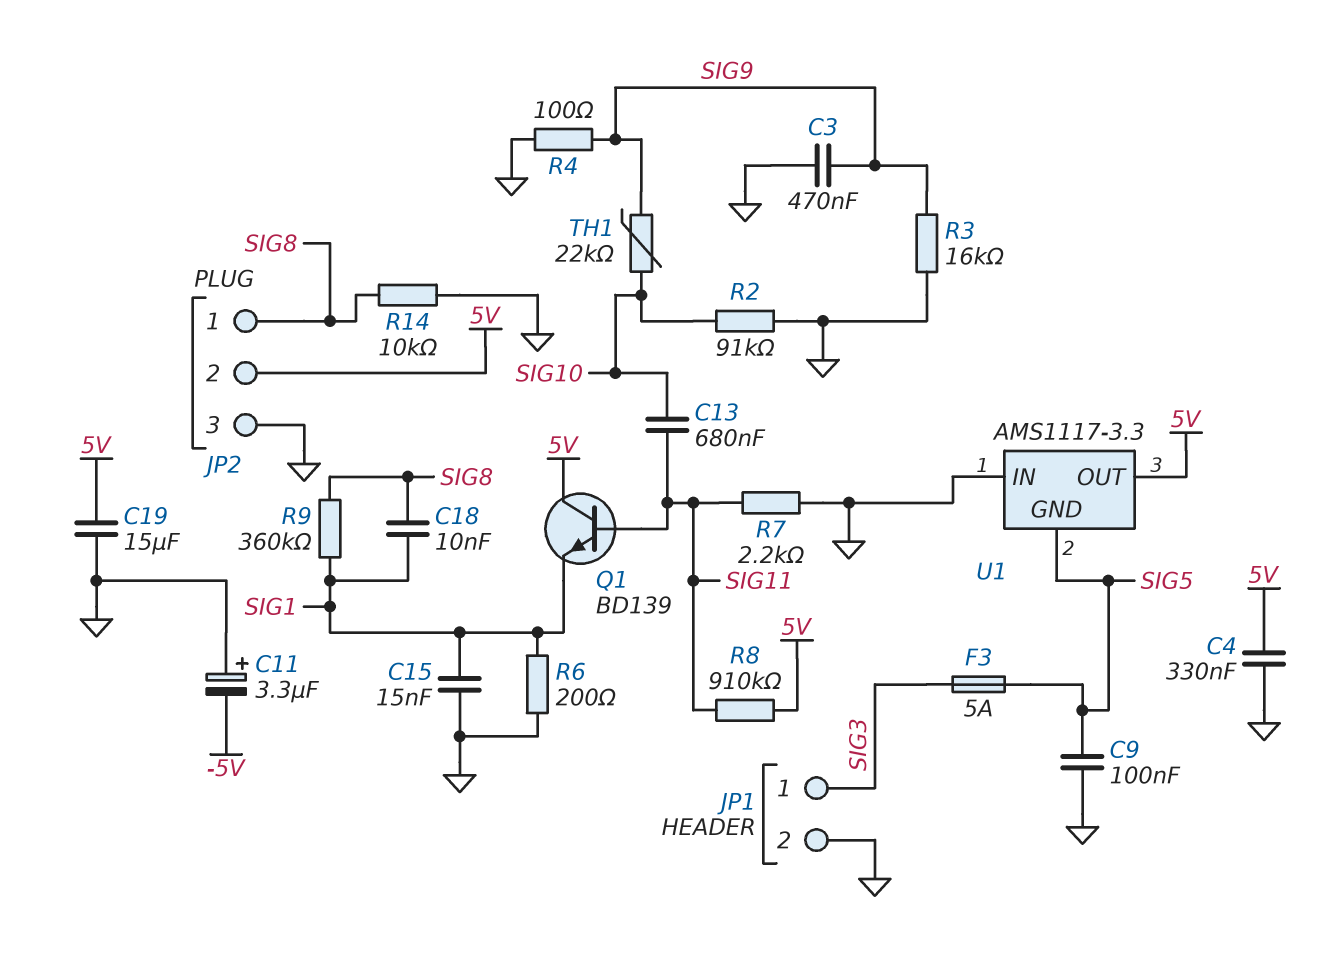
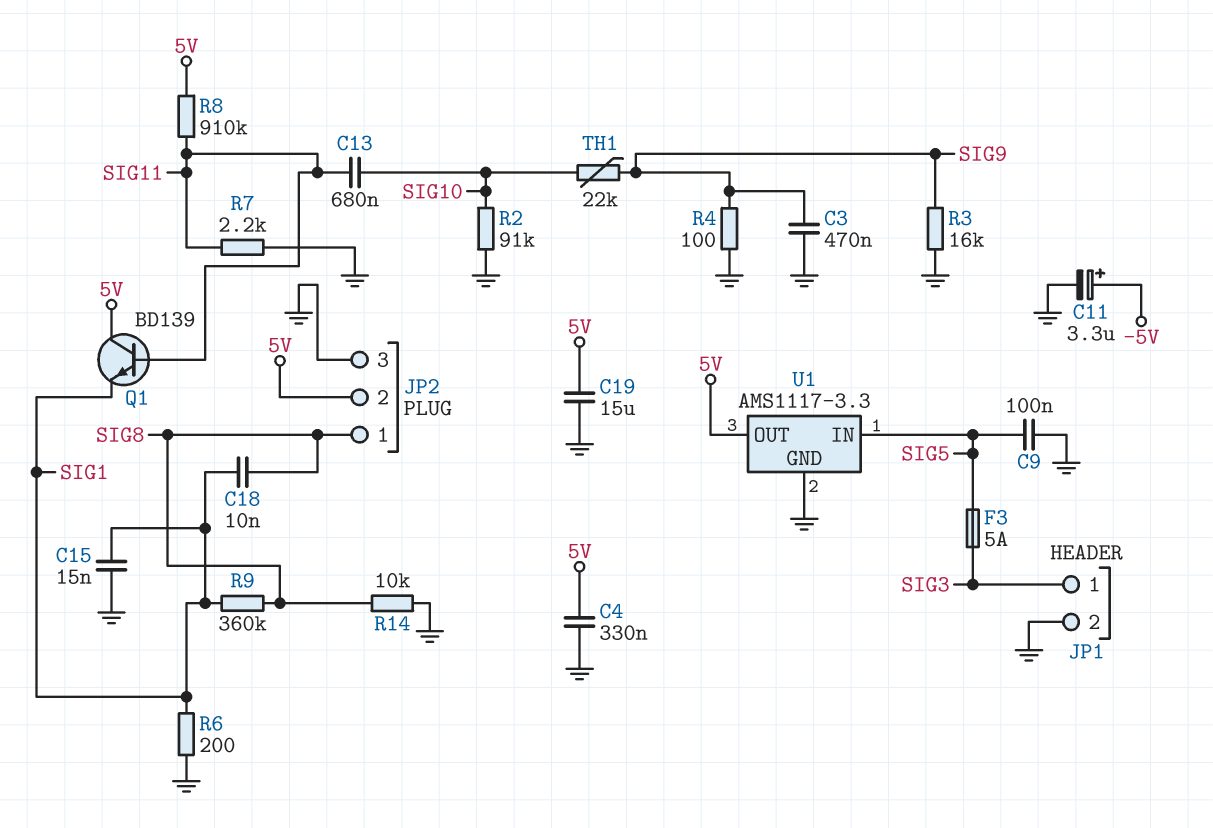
C11: 3.3uF (plus GND, minus -5V) -> 3.3uF (plus -5V, minus GND)
U1 pin GND: SIG5 -> GND
U1 pin IN: GND -> SIG5

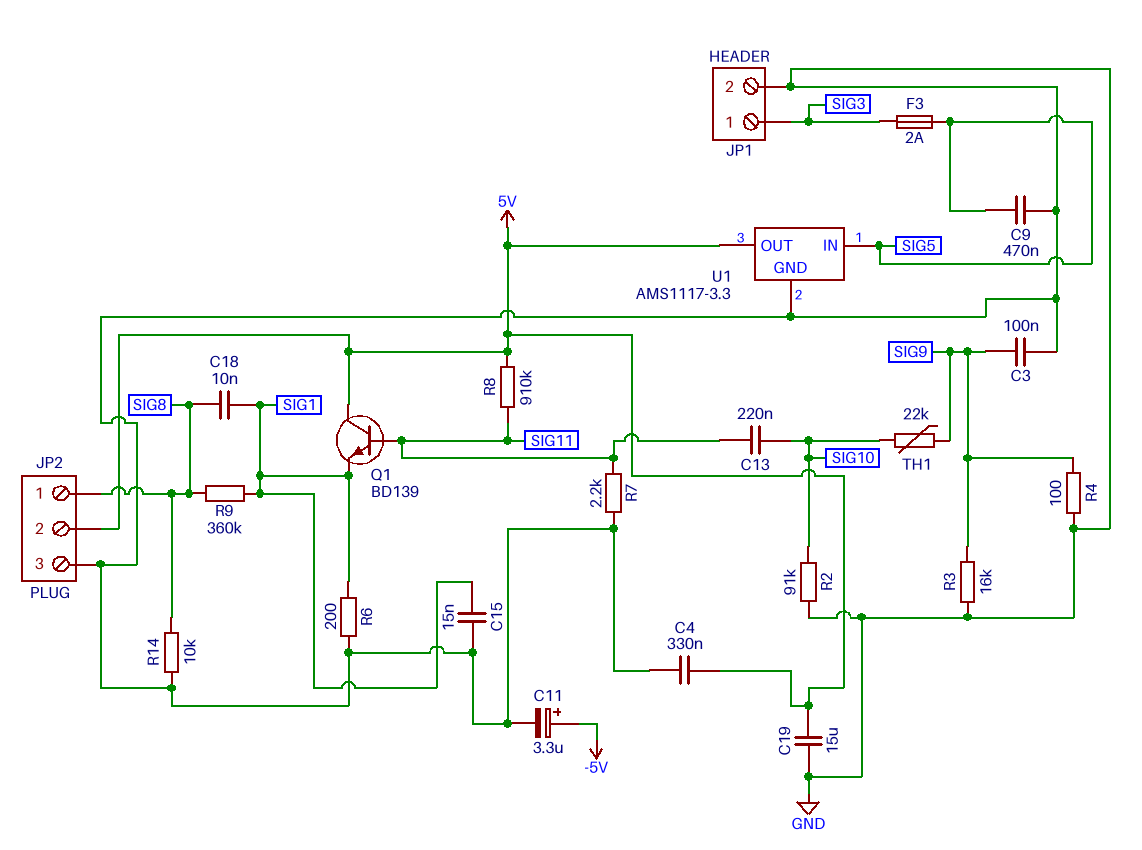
C3: 470nF (GND, SIG9) -> 100nF (GND, SIG9)
C9: 100nF (GND, SIG5) -> 470nF (GND, SIG5)
C13: 680nF (SIG10, SIG11) -> 220nF (SIG10, SIG11)
F3: 5A (SIG3, SIG5) -> 2A (SIG3, SIG5)

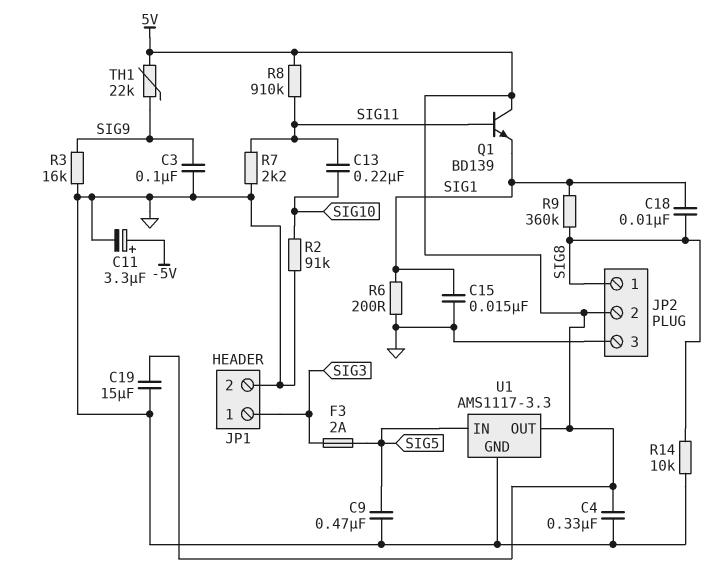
R4: 100 (GND, SIG9) -> none
TH1: 22k (SIG9, SIG10) -> 22k (5V, SIG9)

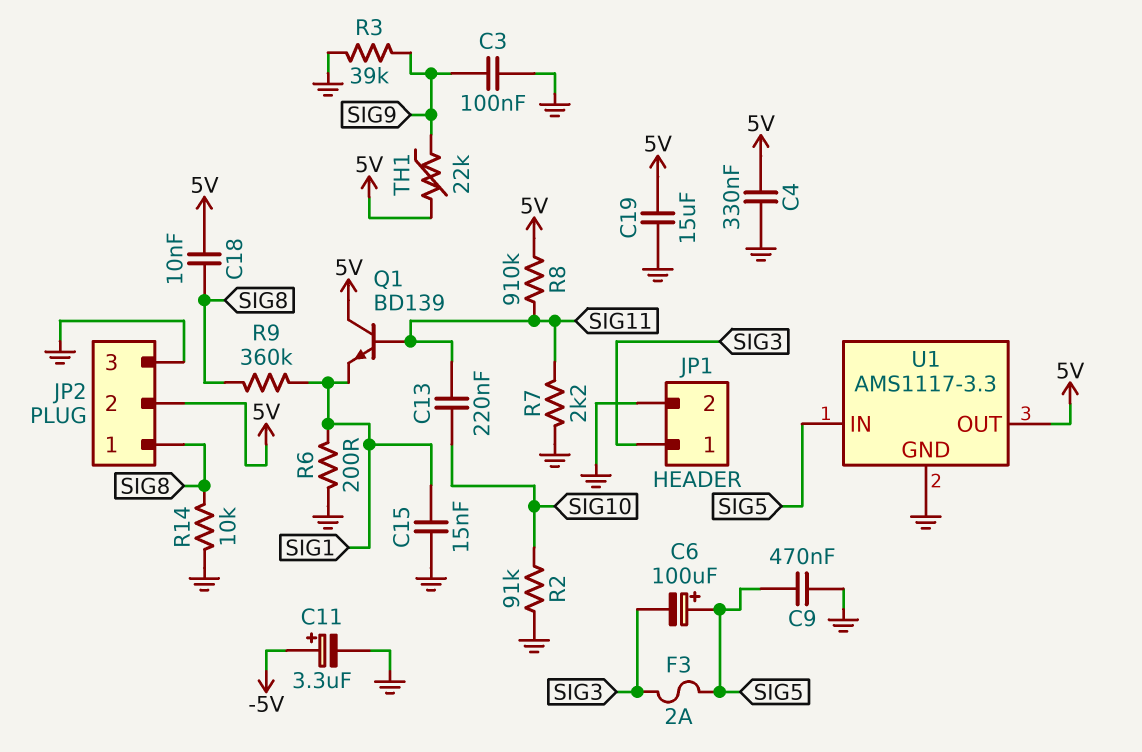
C6: none -> 100uF (plus SIG5, minus SIG3)
C18: 10nF (SIG1, SIG8) -> 10nF (5V, SIG8)
R3: 16k (GND, SIG9) -> 39k (GND, SIG9)

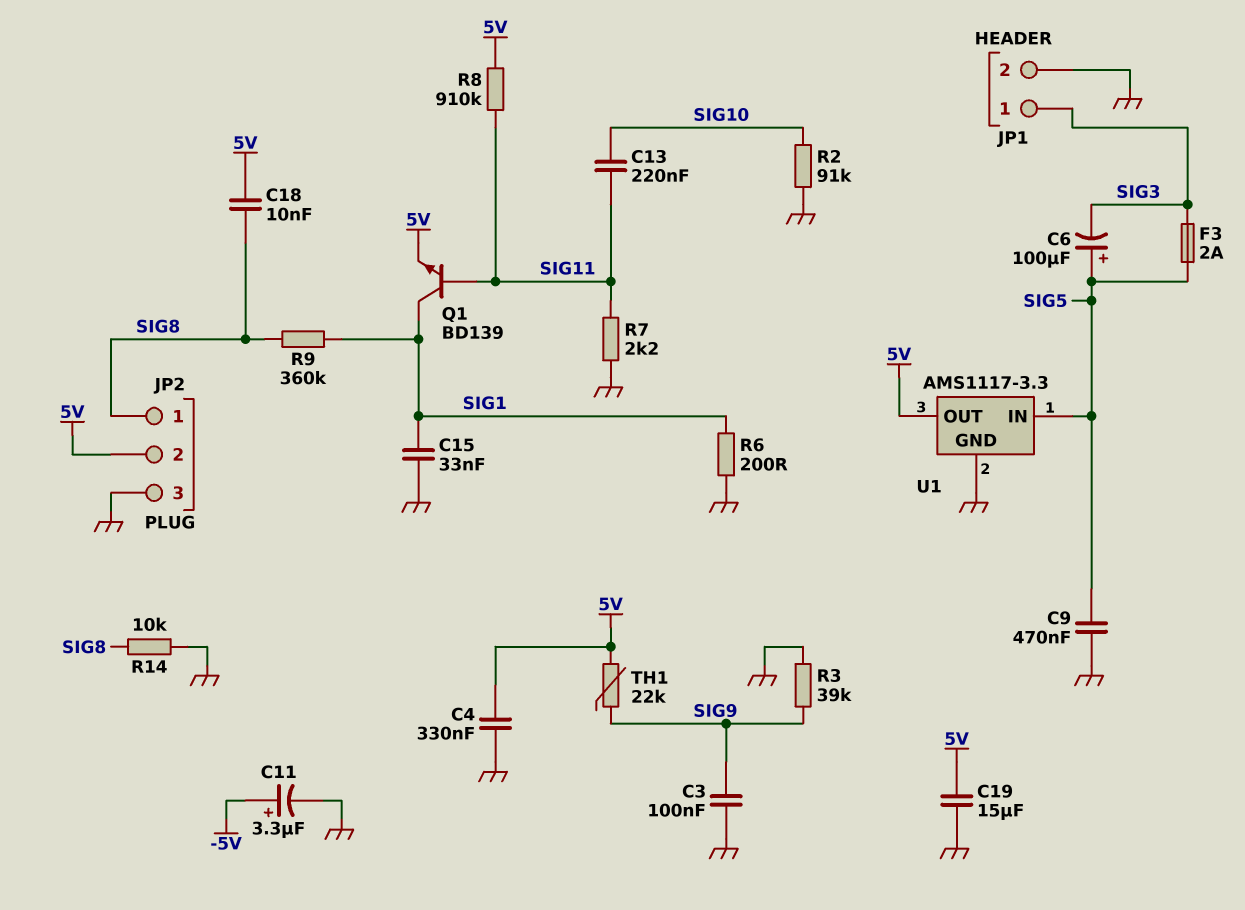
C15: 15nF (GND, SIG1) -> 33nF (GND, SIG1)
Q1: NPN BD139 (B SIG11, C 5V, E SIG1) -> NPN BD139 (B SIG11, C SIG1, E 5V)

